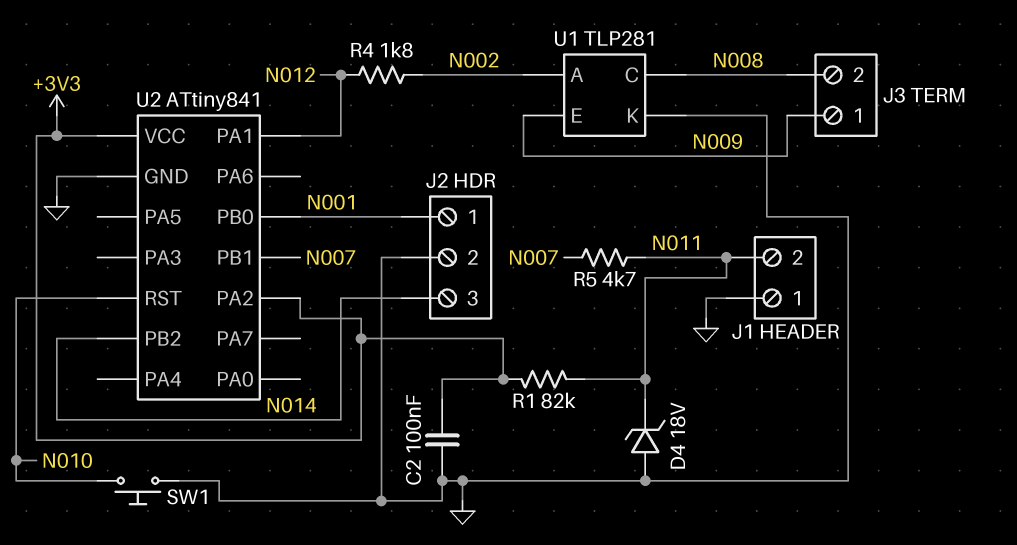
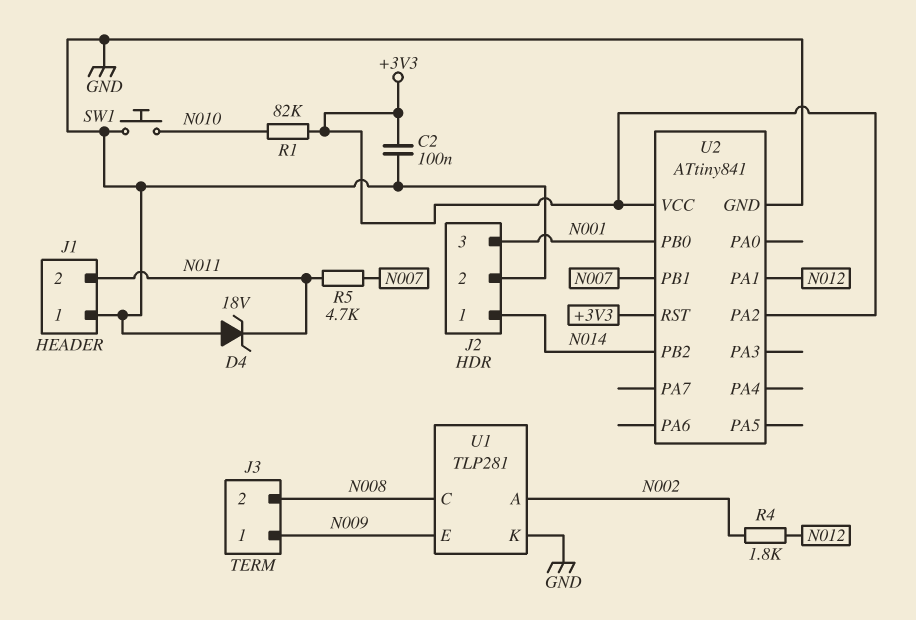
J2 pin 1: N001 -> N014
J2 pin 3: N014 -> N001
R1: 82k (+3V3, N011) -> 82k (+3V3, N010)
U2 pin RST: N010 -> +3V3

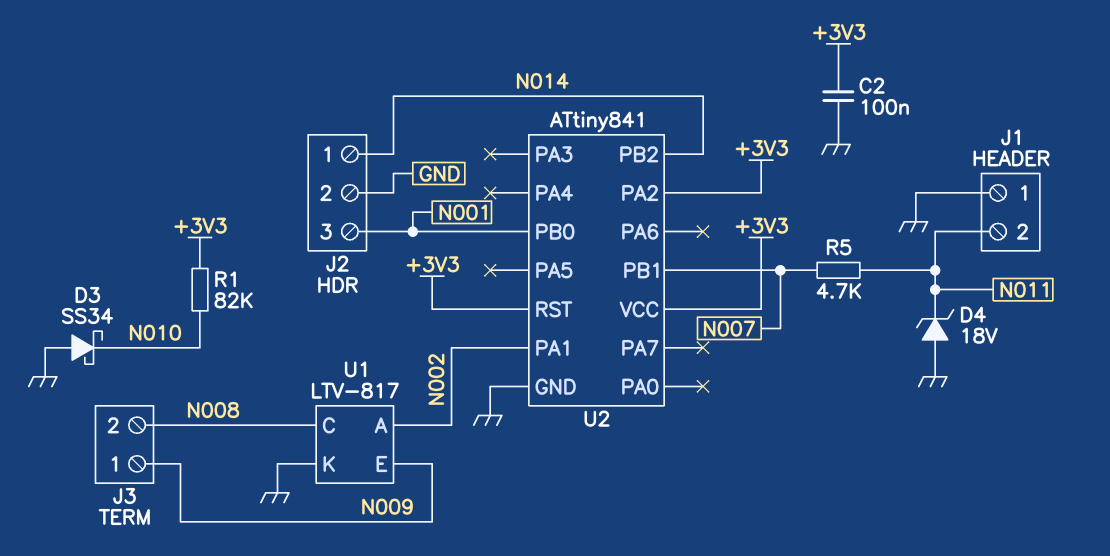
D3: none -> schottky SS34 (A GND, K N010)
R4: 1.8k (N002, N012) -> none
SW1: button (GND, N010) -> none
U1: TLP281 -> LTV-817
U2 pin PA1: N012 -> N002

